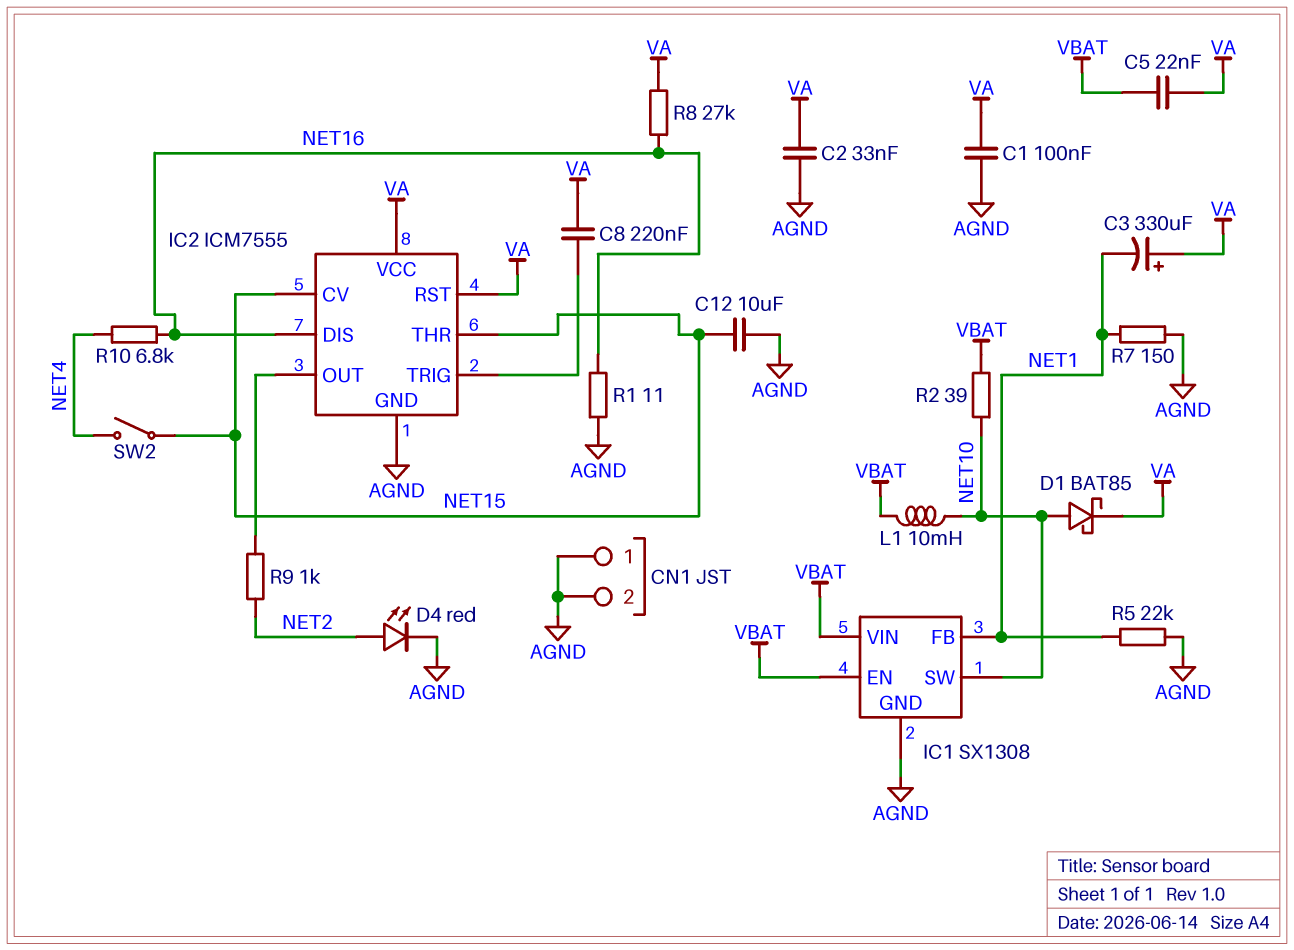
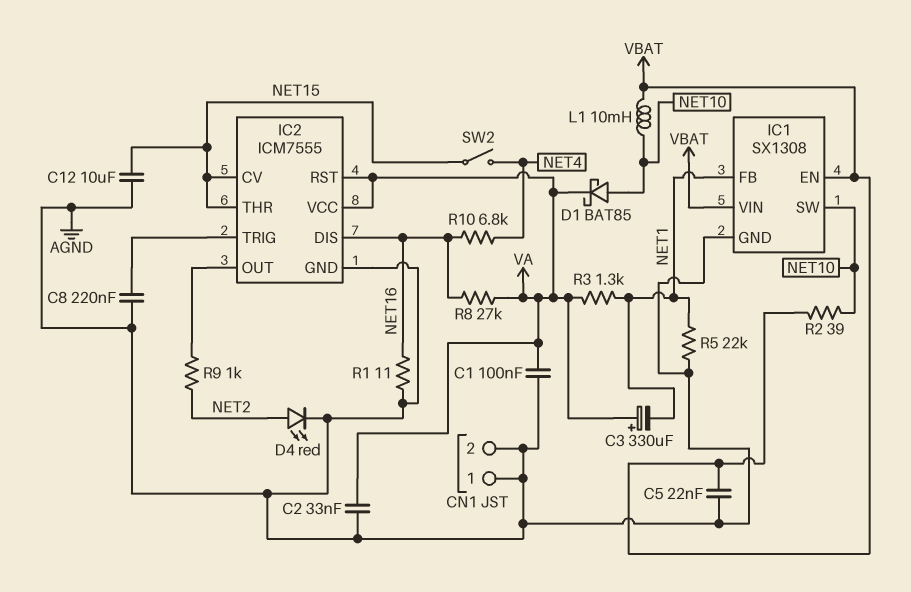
C5: 22nF (VA, VBAT) -> 22nF (AGND, VBAT)
C8: 220nF (IC2/TRIG, VA) -> 220nF (AGND, IC2/TRIG)
R3: none -> 1.3k (NET1, VA)
R7: 150 (AGND, NET1) -> none

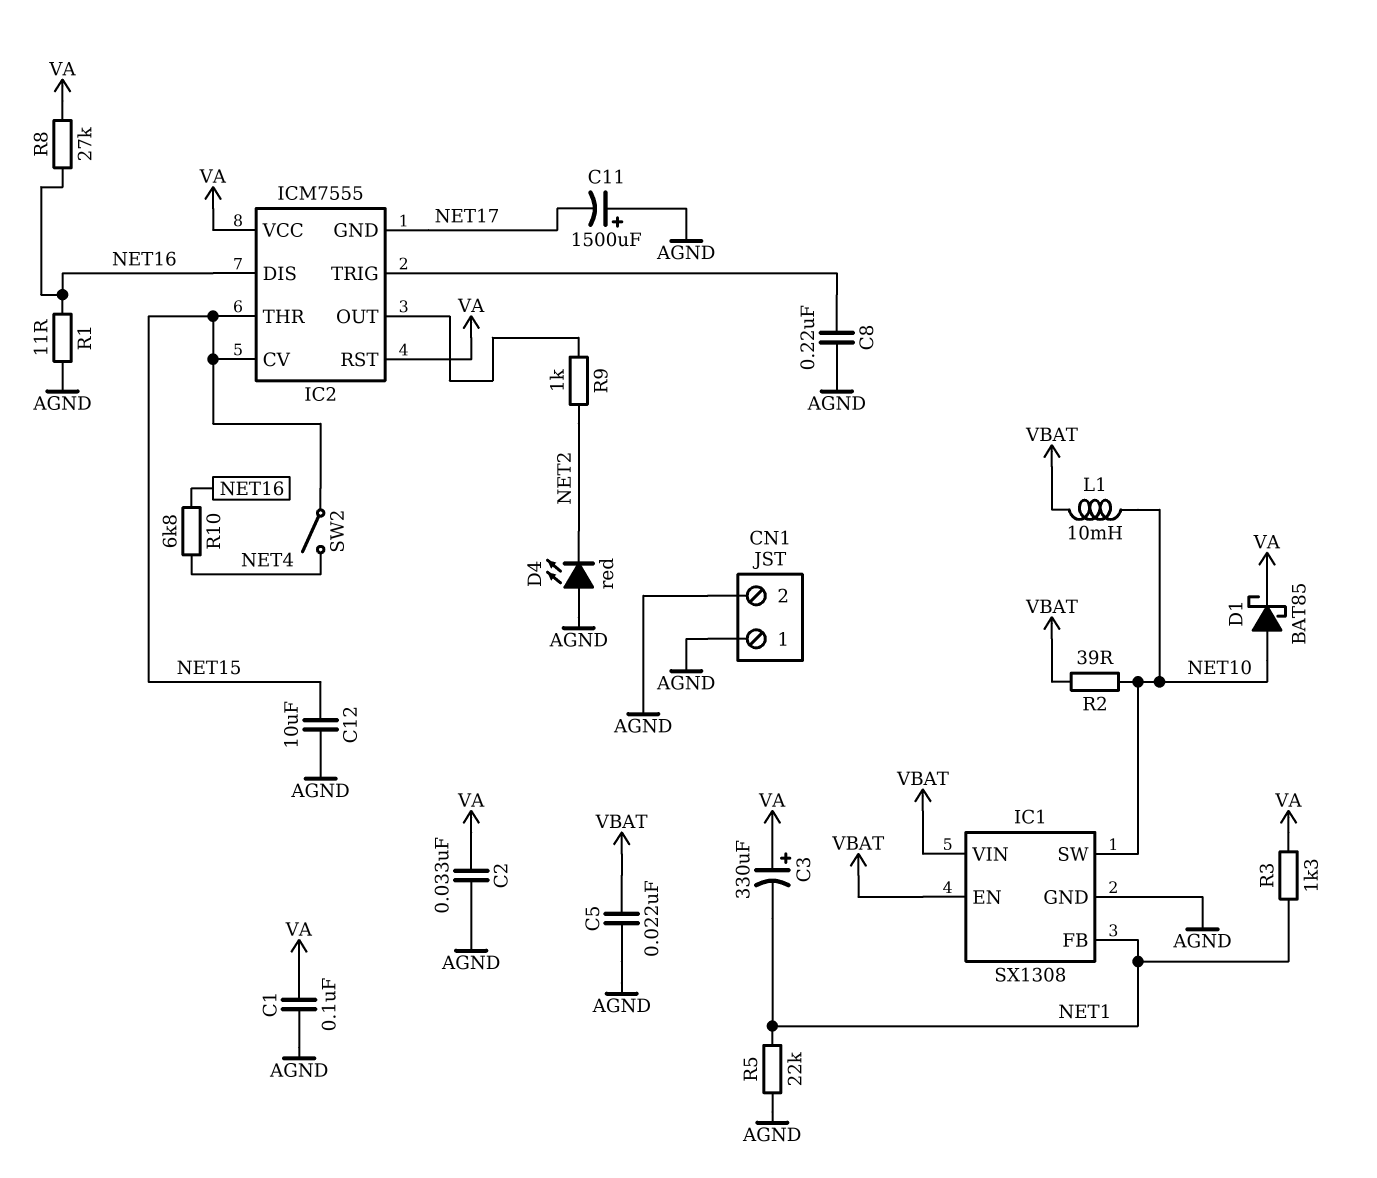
C11: none -> 1500uF (plus AGND, minus NET17)
D4: LED red (A NET2, K AGND) -> LED red (A AGND, K NET2)
IC2 pin GND: AGND -> NET17

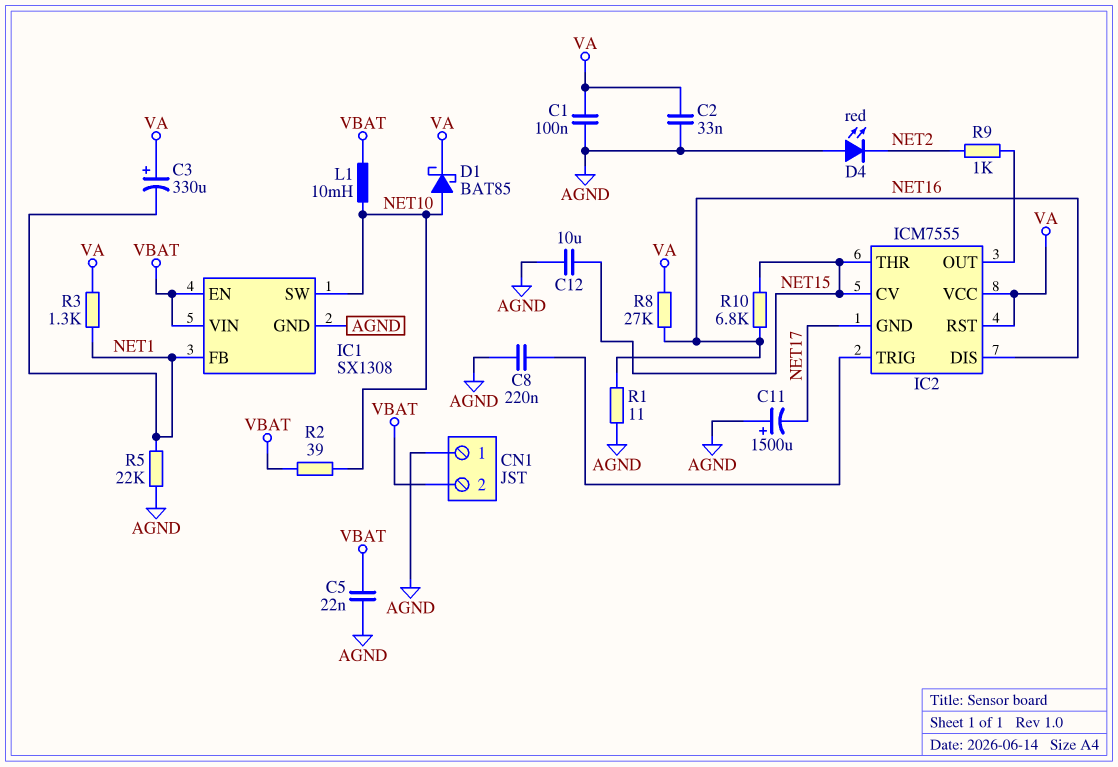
CN1 pin 2: AGND -> VBAT
R10: 6.8k (NET4, NET16) -> 6.8k (NET15, NET16)
SW2: switch (NET4, NET15) -> none

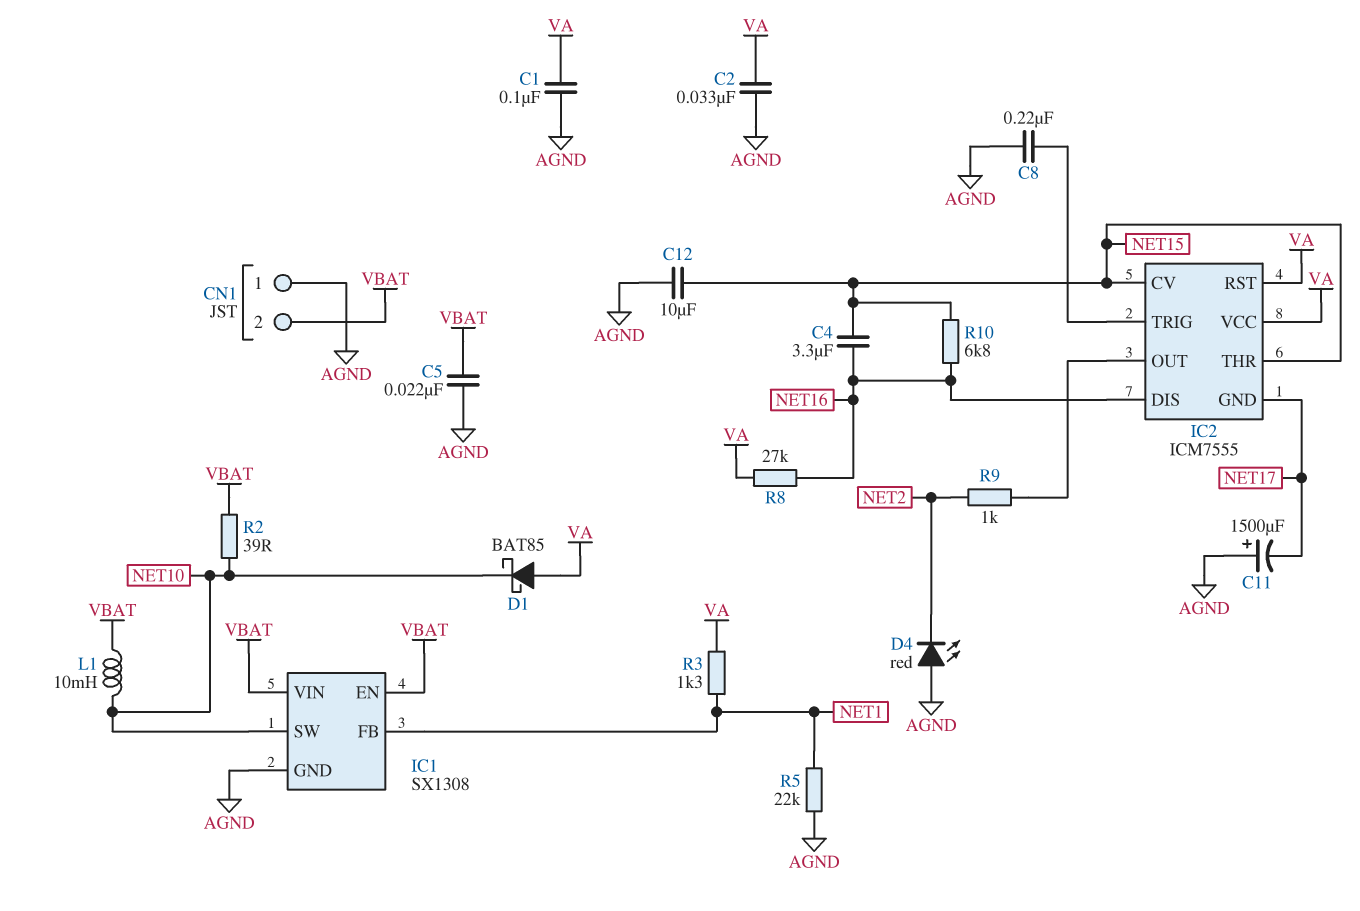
C3: 330uF (plus VA, minus NET1) -> none
C4: none -> 3.3uF (NET15, NET16)
D1: schottky BAT85 (A NET10, K VA) -> schottky BAT85 (A VA, K NET10)
R1: 11 (AGND, NET16) -> none

